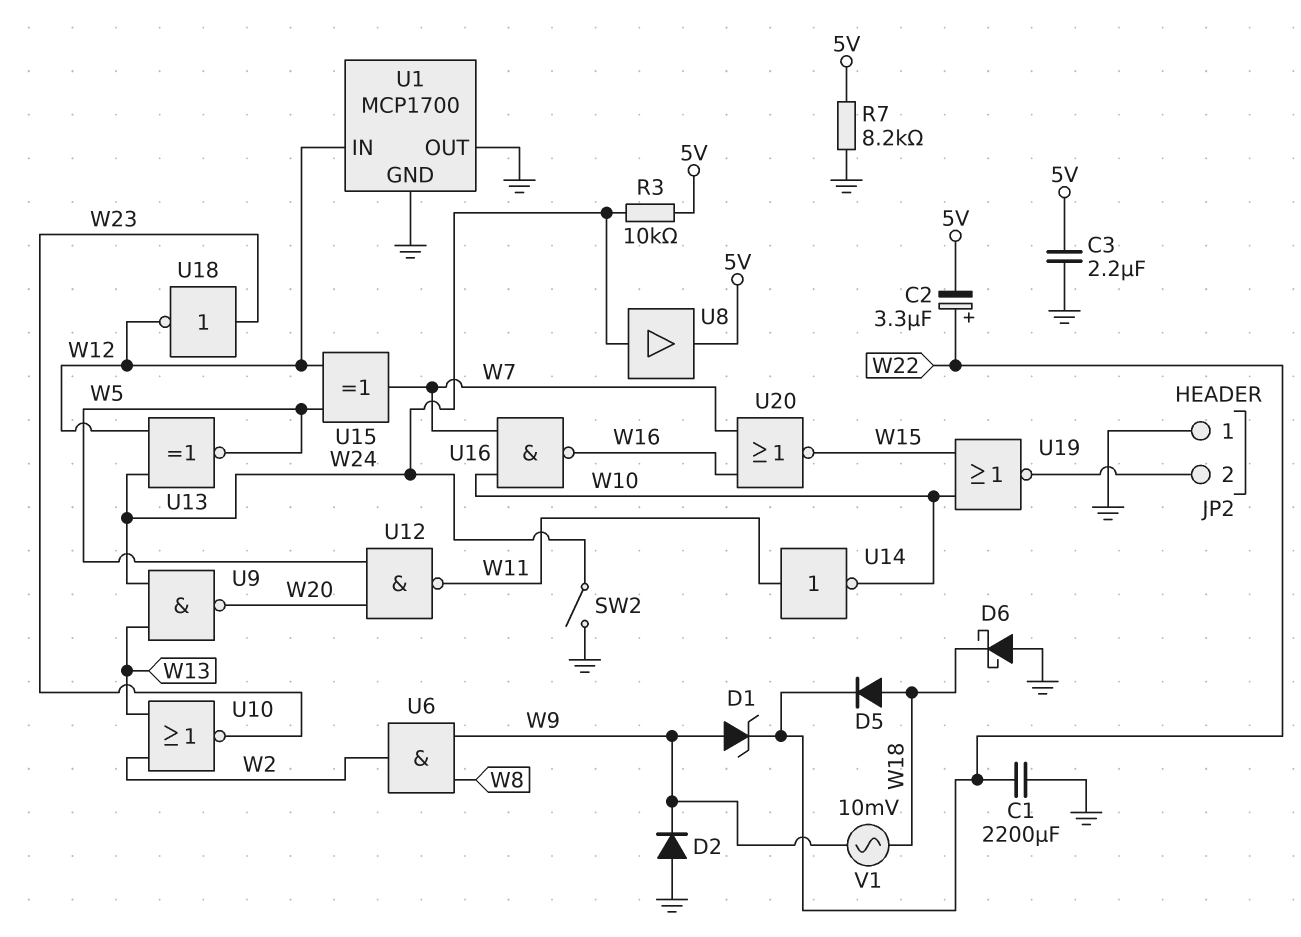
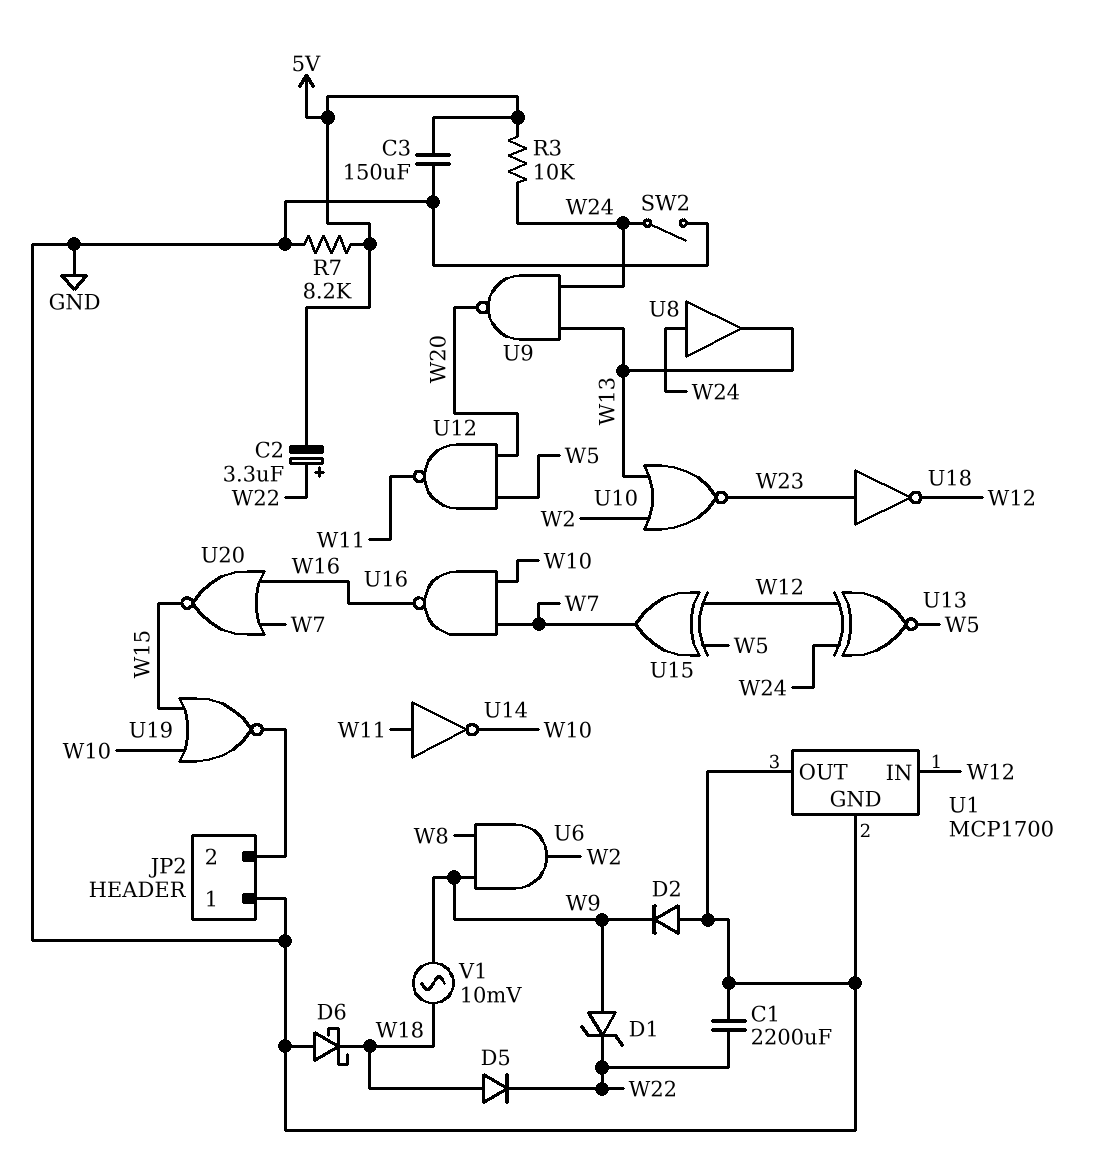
C3: 2.2uF (5V, GND) -> 150uF (5V, GND)
U8: buffer (in W24, out 5V) -> buffer (in W24, out W13)

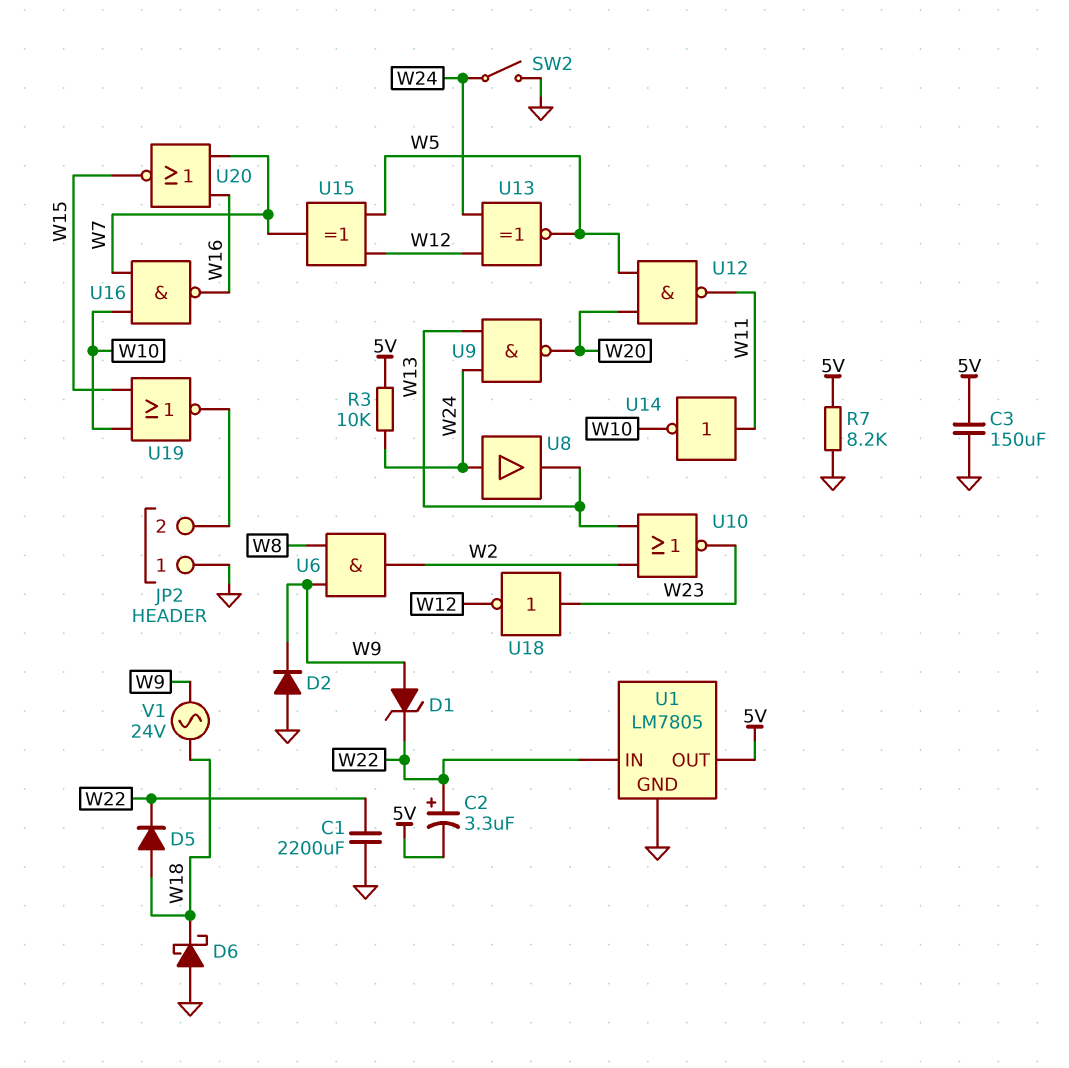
U1: MCP1700 -> LM7805
U1 pin IN: W12 -> W22
U1 pin OUT: GND -> 5V
V1: AC 10mV (W9, W18) -> AC 24V (W9, W18)

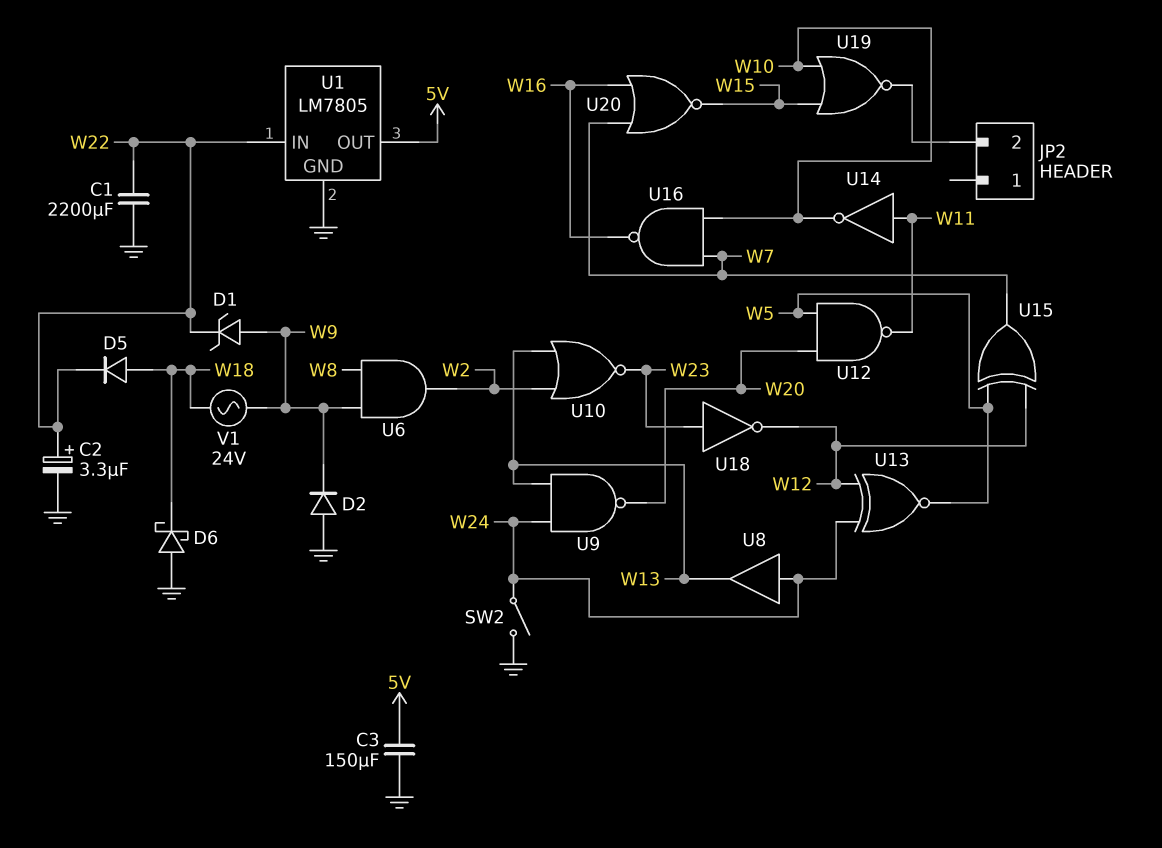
C2: 3.3uF (plus W22, minus 5V) -> 3.3uF (plus W22, minus GND)
JP2 pin 1: GND -> none
R3: 10k (5V, W24) -> none
R7: 8.2k (5V, GND) -> none

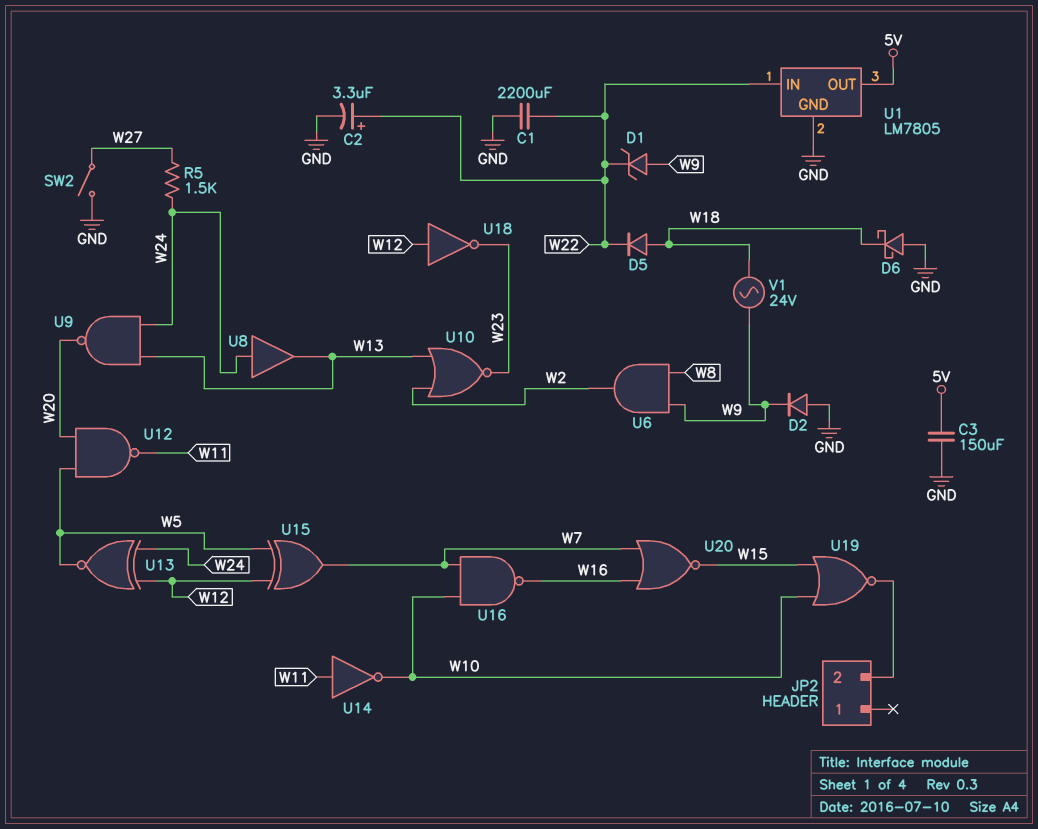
R5: none -> 1.5k (W24, W27)
SW2: switch (GND, W24) -> switch (GND, W27)
U18: NOT (in W23, out W12) -> NOT (in W12, out W23)

